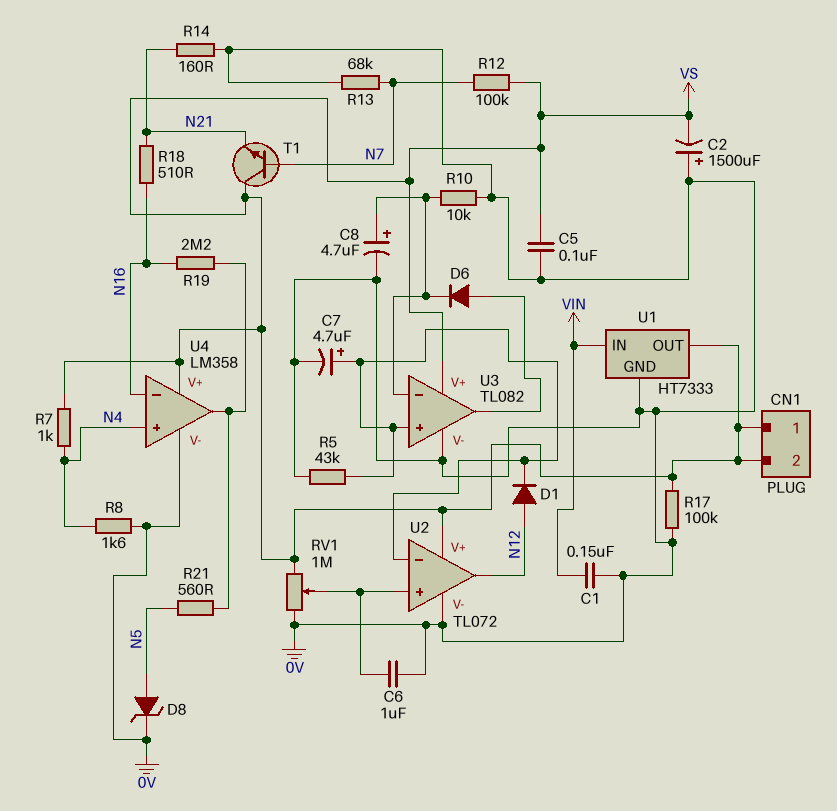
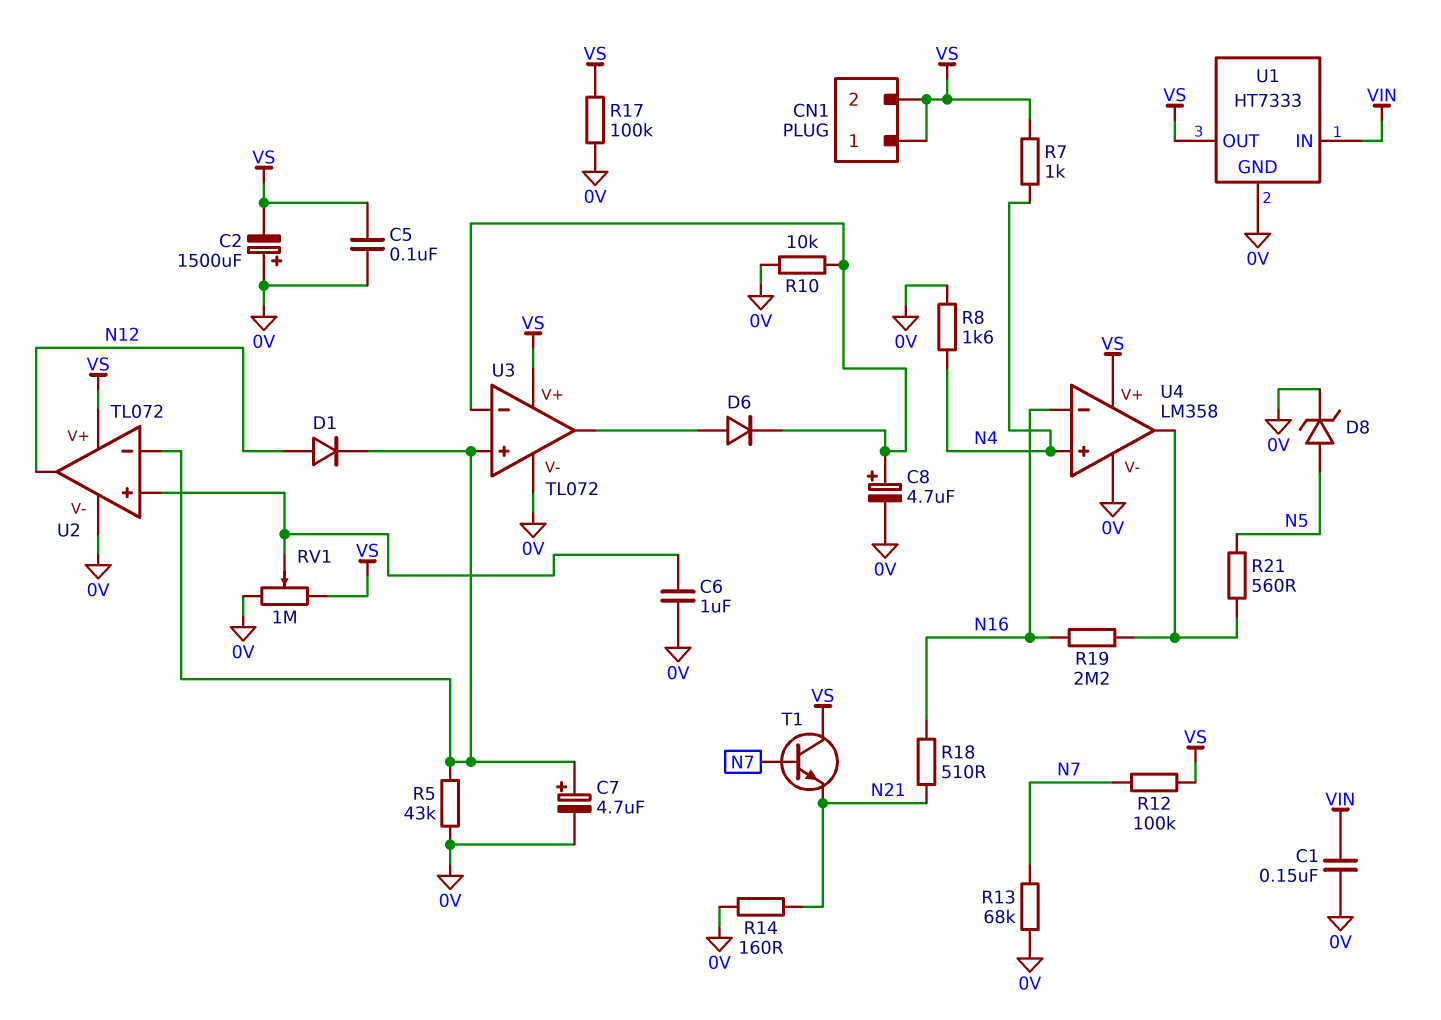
U3: TL082 -> TL072

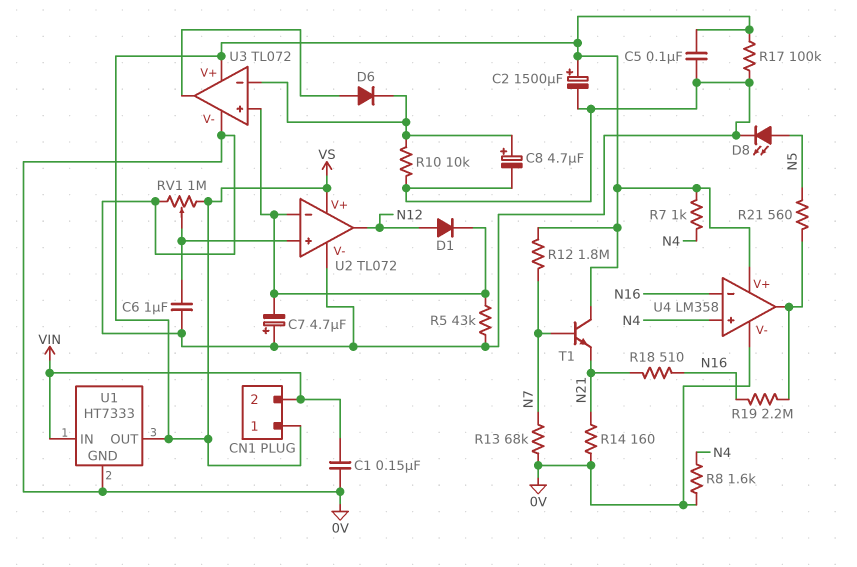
C2: 1500uF (plus 0V, minus VS) -> 1500uF (plus VS, minus 0V)
C7: 4.7uF (plus U2/in-, minus 0V) -> 4.7uF (plus 0V, minus U2/in-)
CN1 pin 2: VS -> VIN
D8: zener (A N5, K 0V) -> LED (A N5, K 0V)
R12: 100k (N7, VS) -> 1.8M (N7, VS)

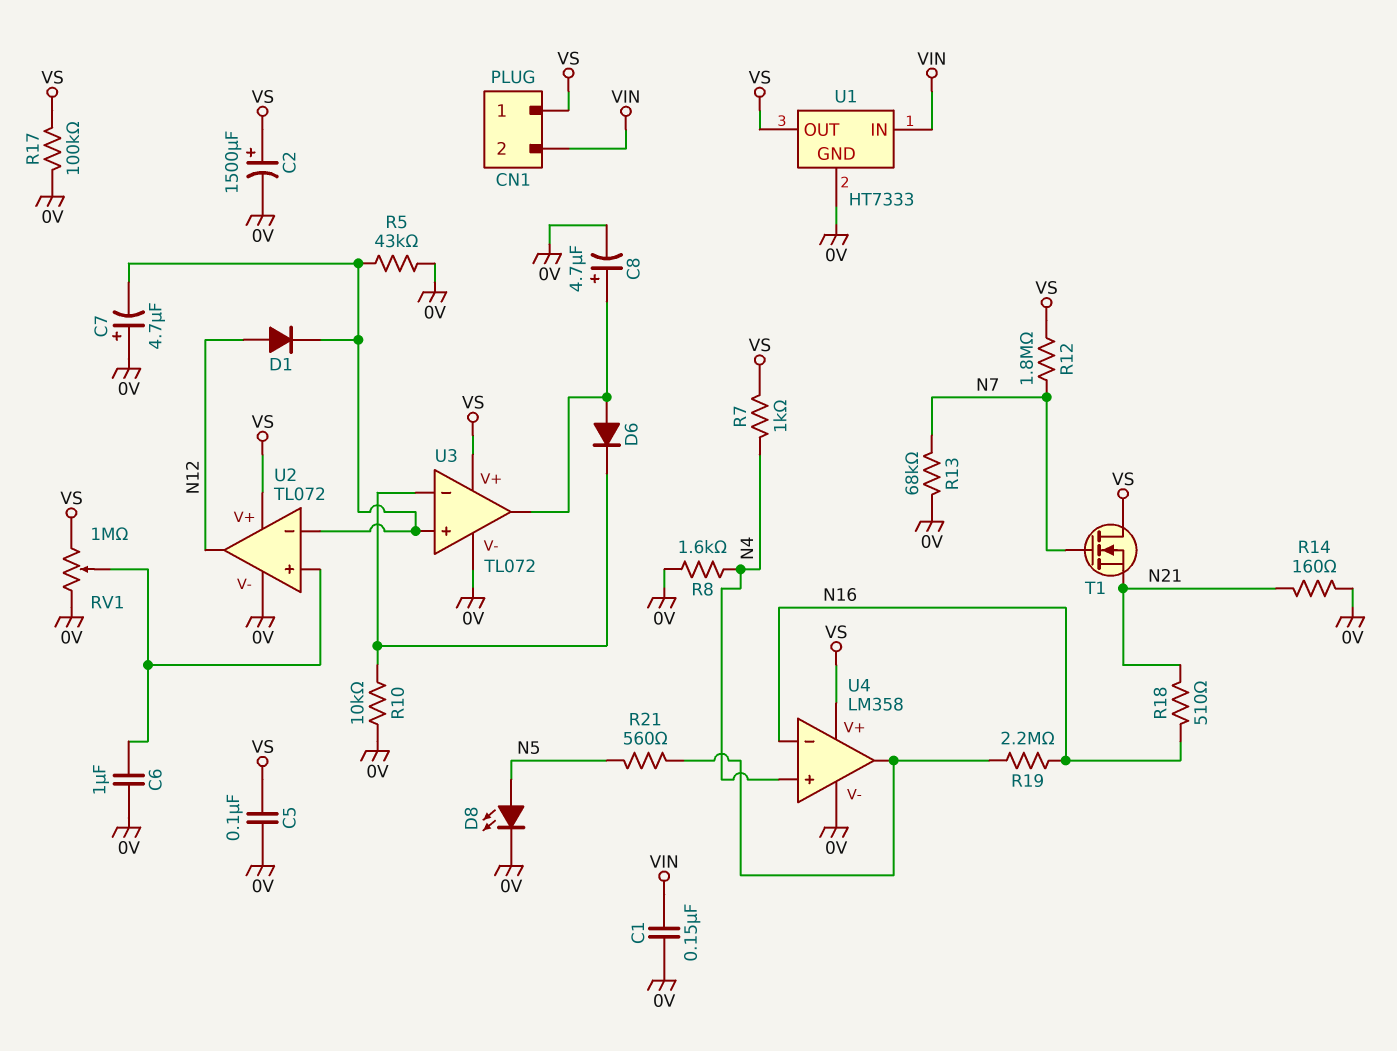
C8: 4.7uF (plus U3/in-, minus 0V) -> 4.7uF (plus U3/out, minus 0V)
T1: NPN (B N7, C VS, E N21) -> NMOS (G N7, D VS, S N21)

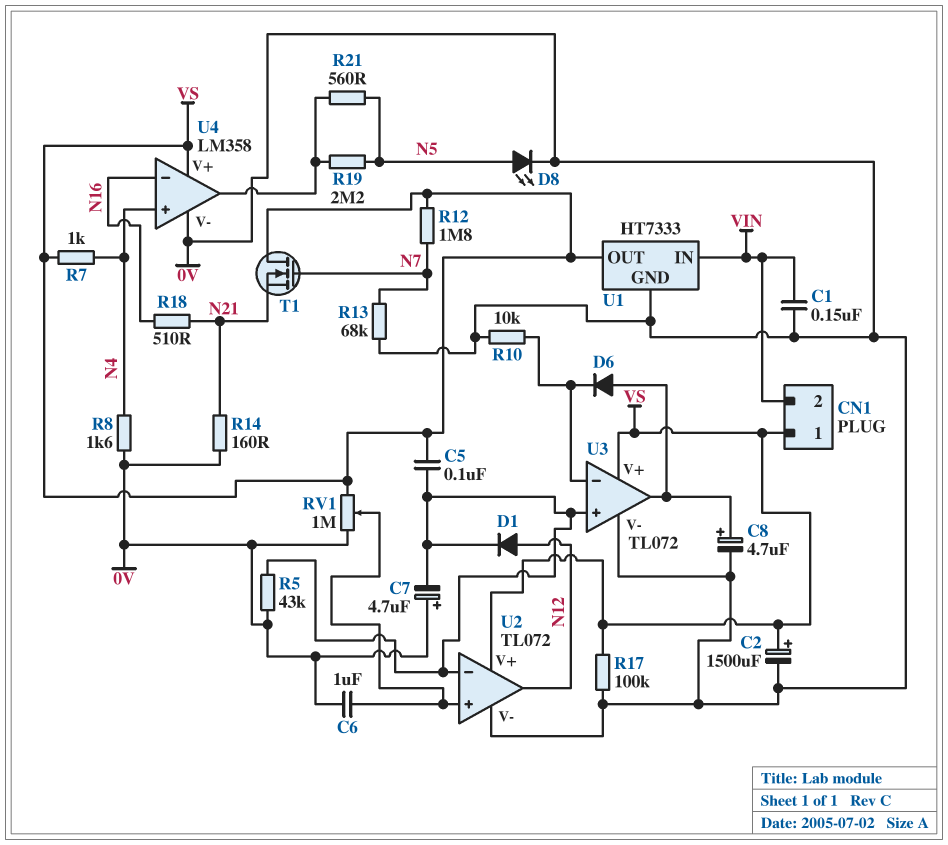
C5: 100nF (0V, VS) -> 100nF (U2/in-, VS)
R19: 2.2M (N16, U4/out) -> 2.2M (N5, U4/out)

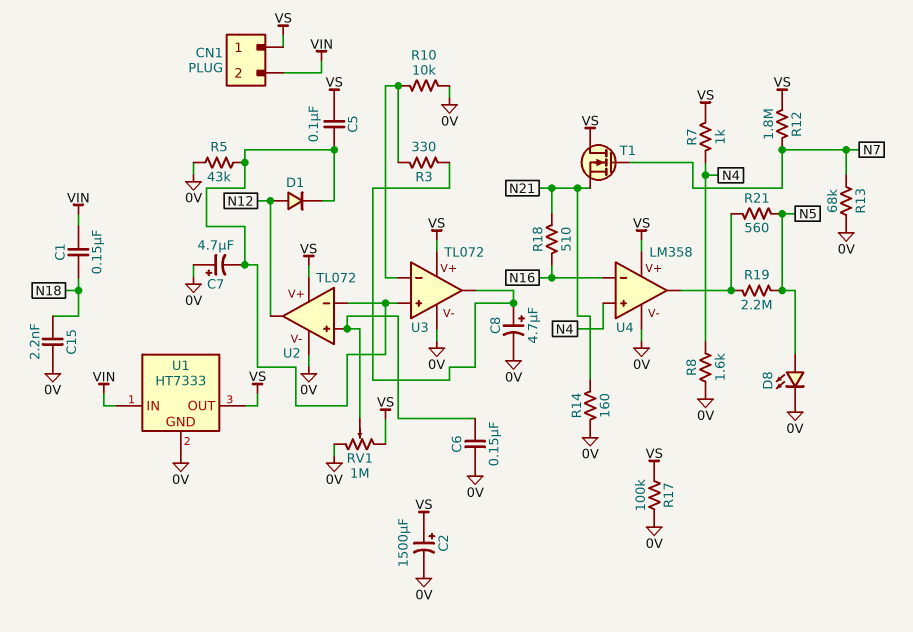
C1: 150nF (0V, VIN) -> 150nF (N18, VIN)
C6: 1uF (0V, U2/in+) -> 150nF (0V, U2/in+)
C15: none -> 2.2nF (0V, N18)
D6: diode (A U3/out, K U3/in-) -> none
R3: none -> 330 (U3/in-, U3/out)

